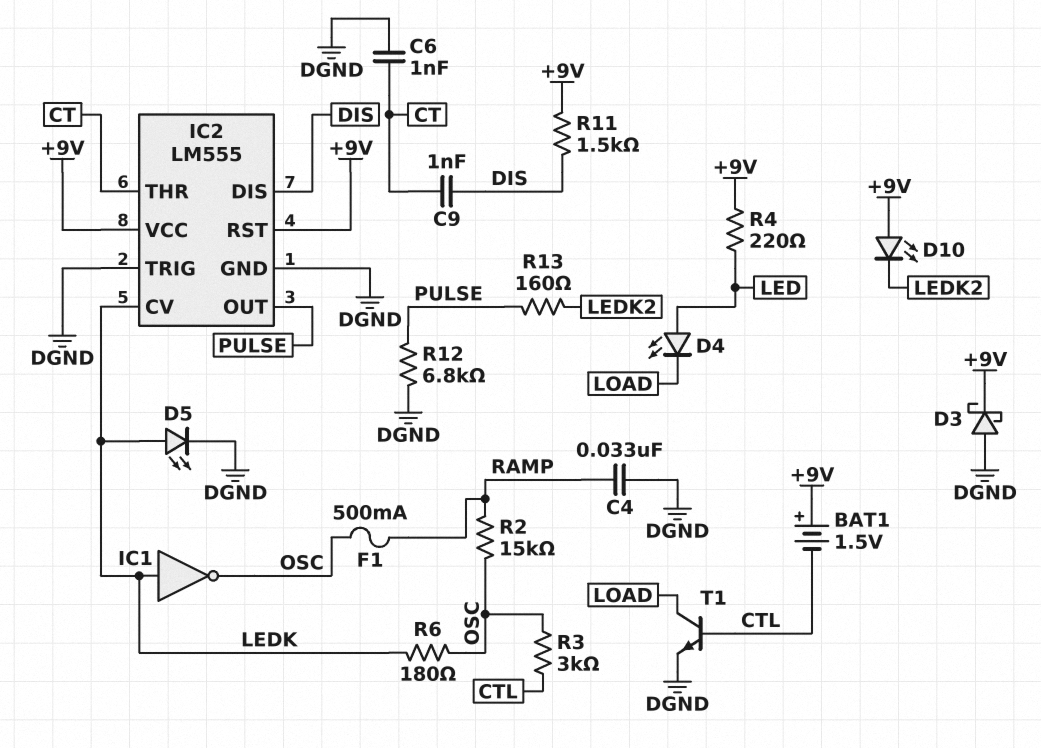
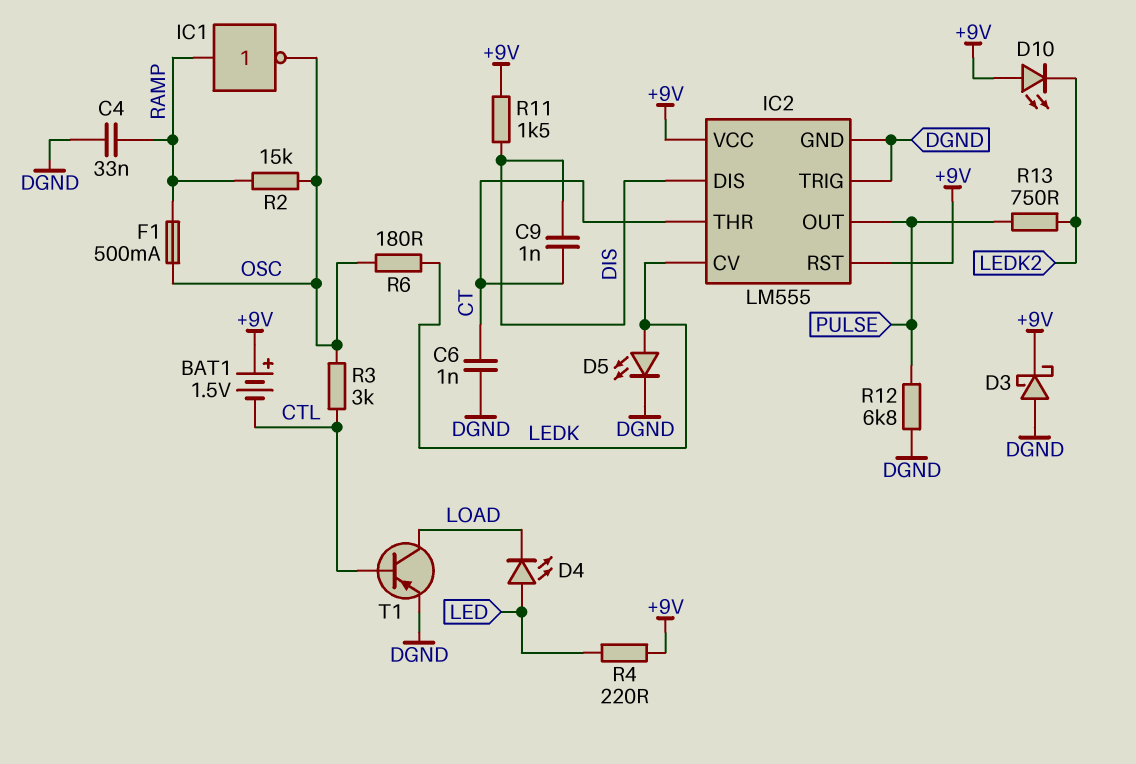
IC1: NOT (in LEDK, out OSC) -> NOT (in RAMP, out OSC)
R13: 160 (LEDK2, PULSE) -> 750 (LEDK2, PULSE)
T1: NPN (B CTL, C LOAD, E DGND) -> PNP (B CTL, C LOAD, E DGND)

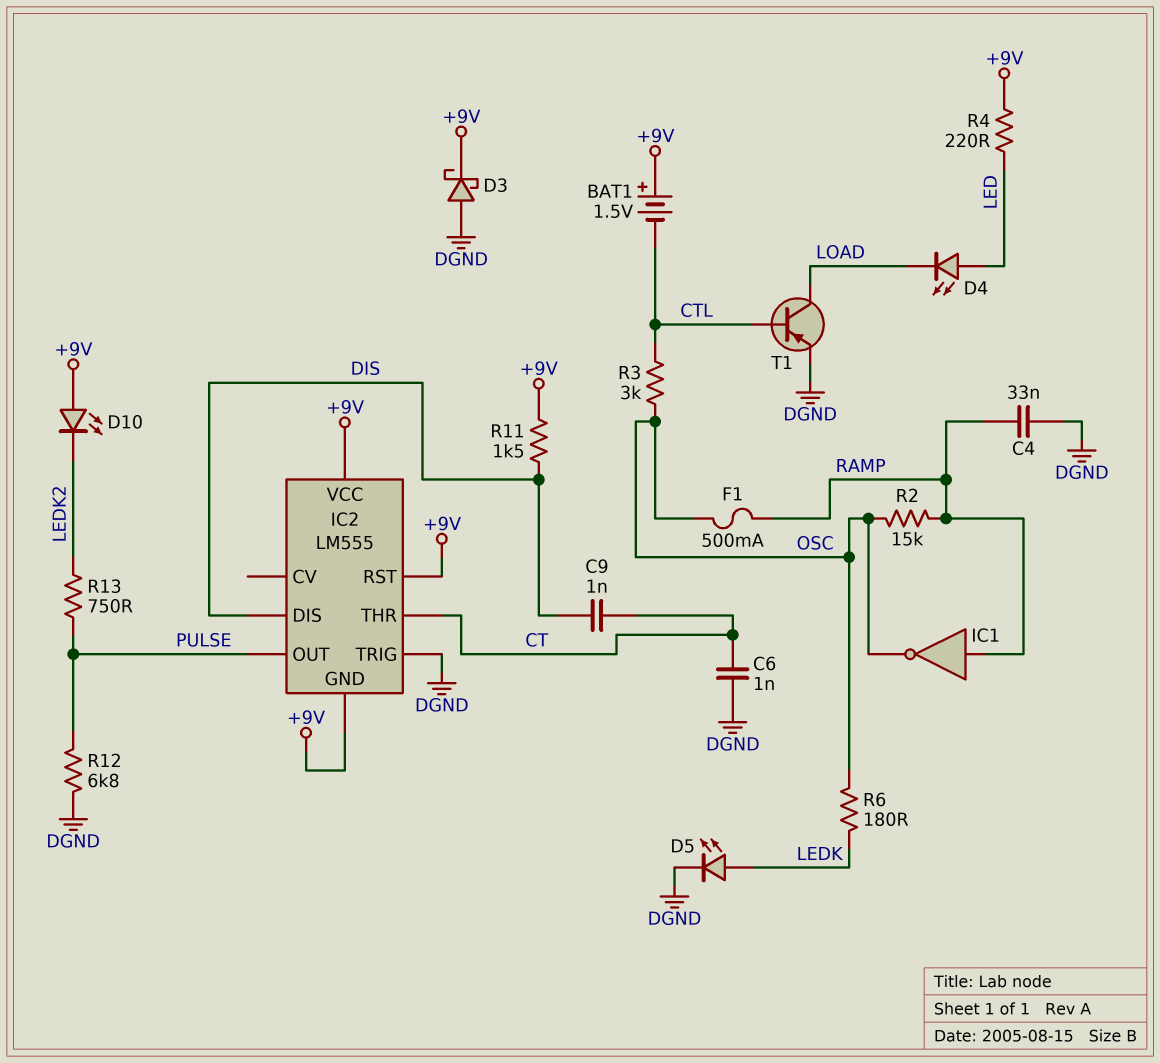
IC2 pin CV: LEDK -> none
IC2 pin GND: DGND -> +9V

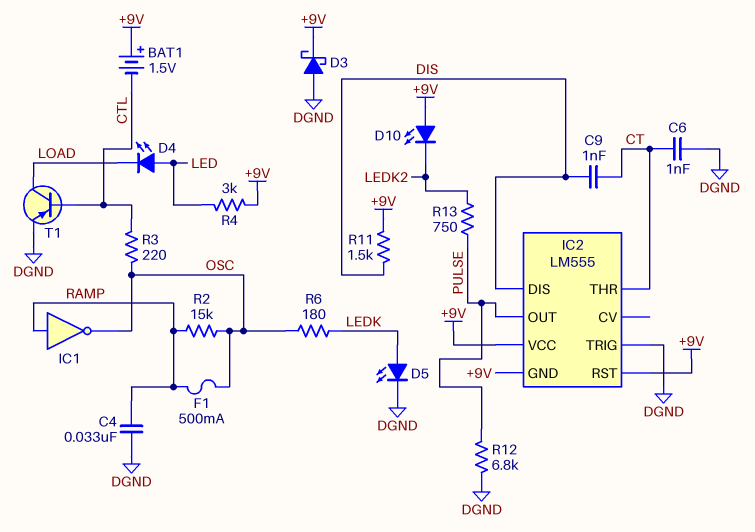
R3: 3k (CTL, OSC) -> 220 (CTL, OSC)
R4: 220 (+9V, LED) -> 3k (+9V, LED)

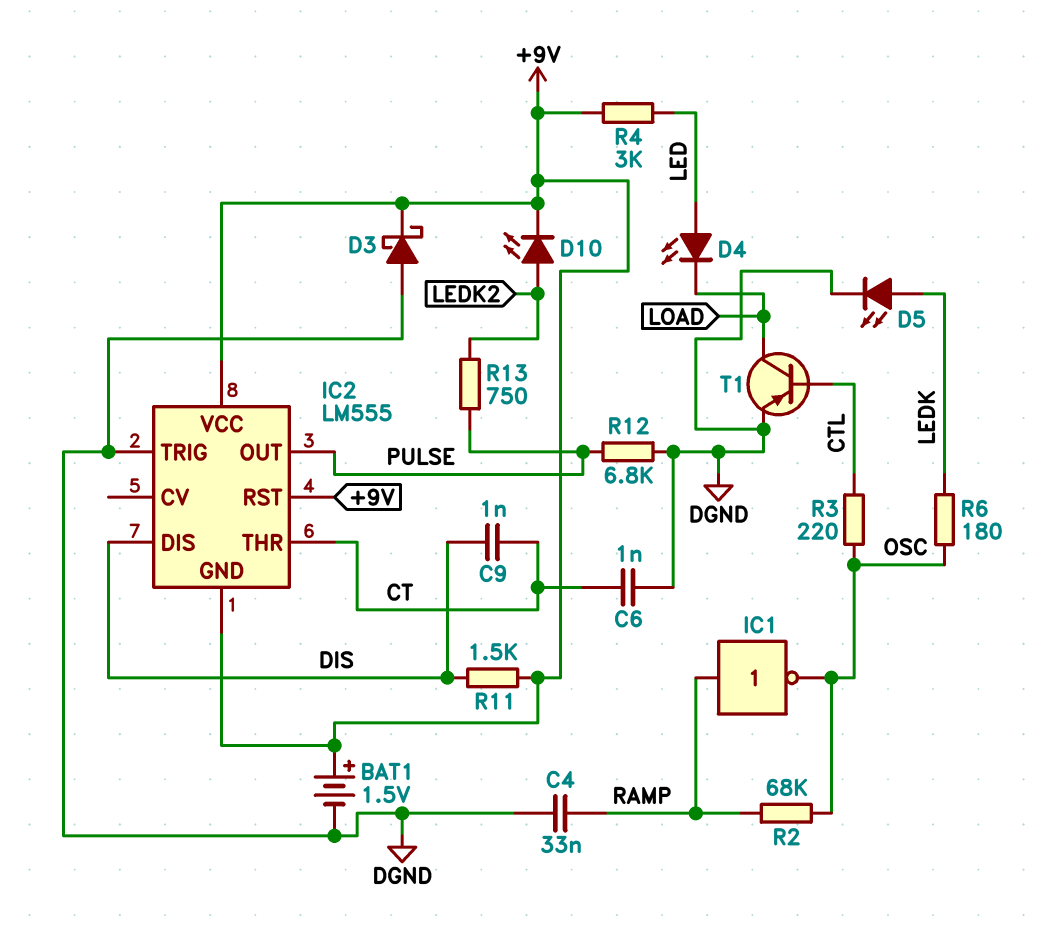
BAT1: 1.5V (plus +9V, minus CTL) -> 1.5V (plus +9V, minus DGND)
D10: LED (A +9V, K LEDK2) -> LED (A LEDK2, K +9V)
F1: 500mA (OSC, RAMP) -> none
R2: 15k (OSC, RAMP) -> 68k (OSC, RAMP)

